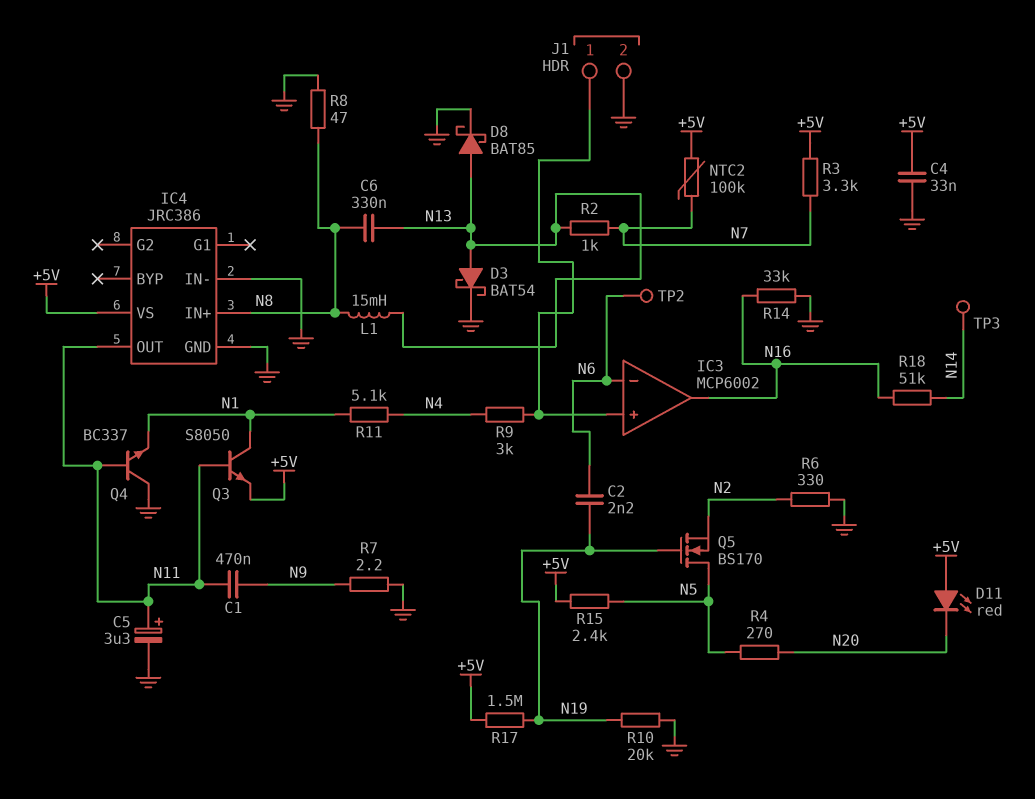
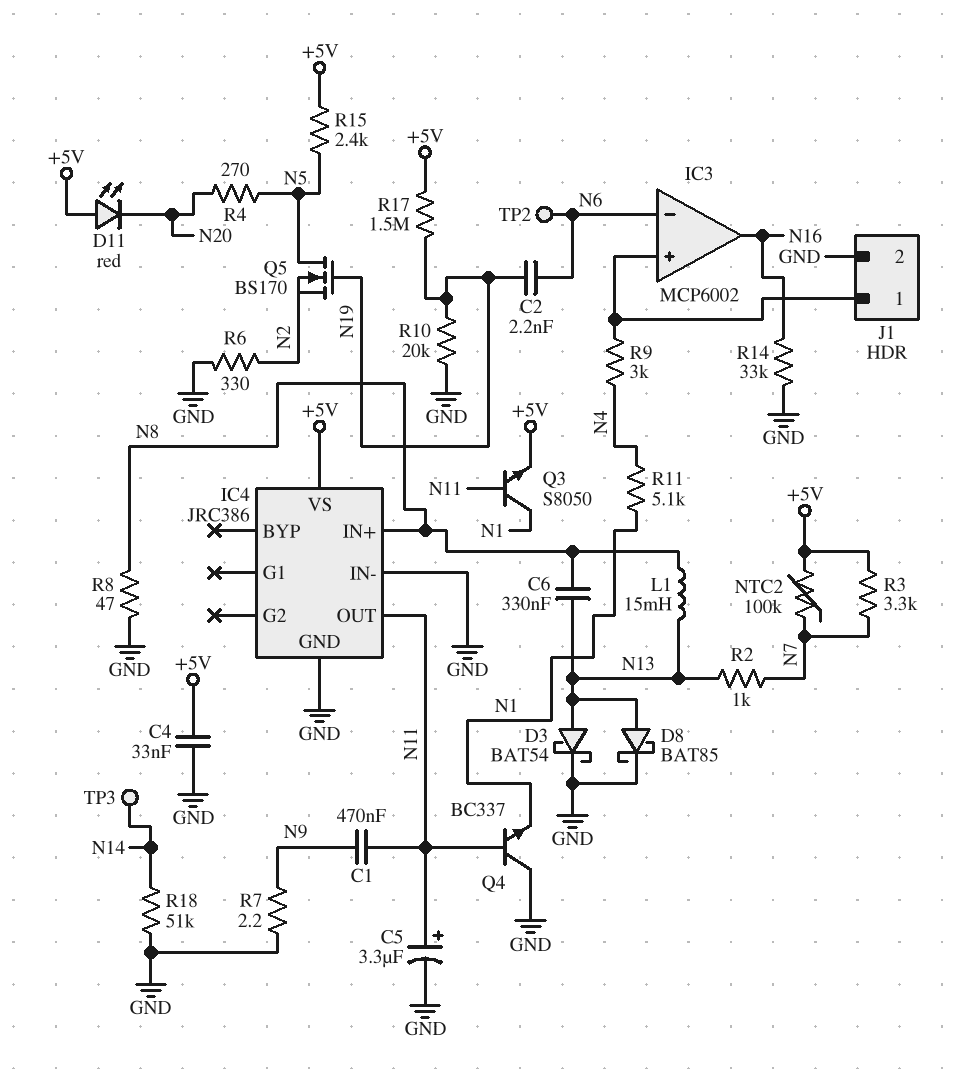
R18: 51k (N14, N16) -> 51k (GND, N14)

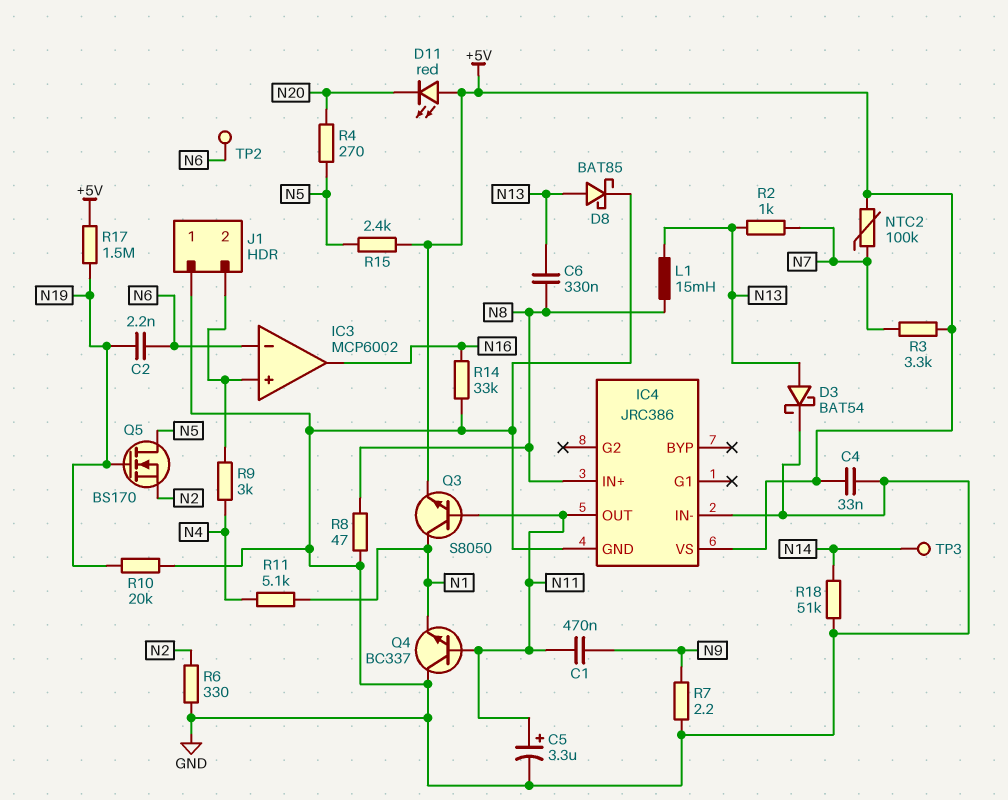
J1 pin 1: IC3/in+ -> GND
J1 pin 2: GND -> IC3/in+

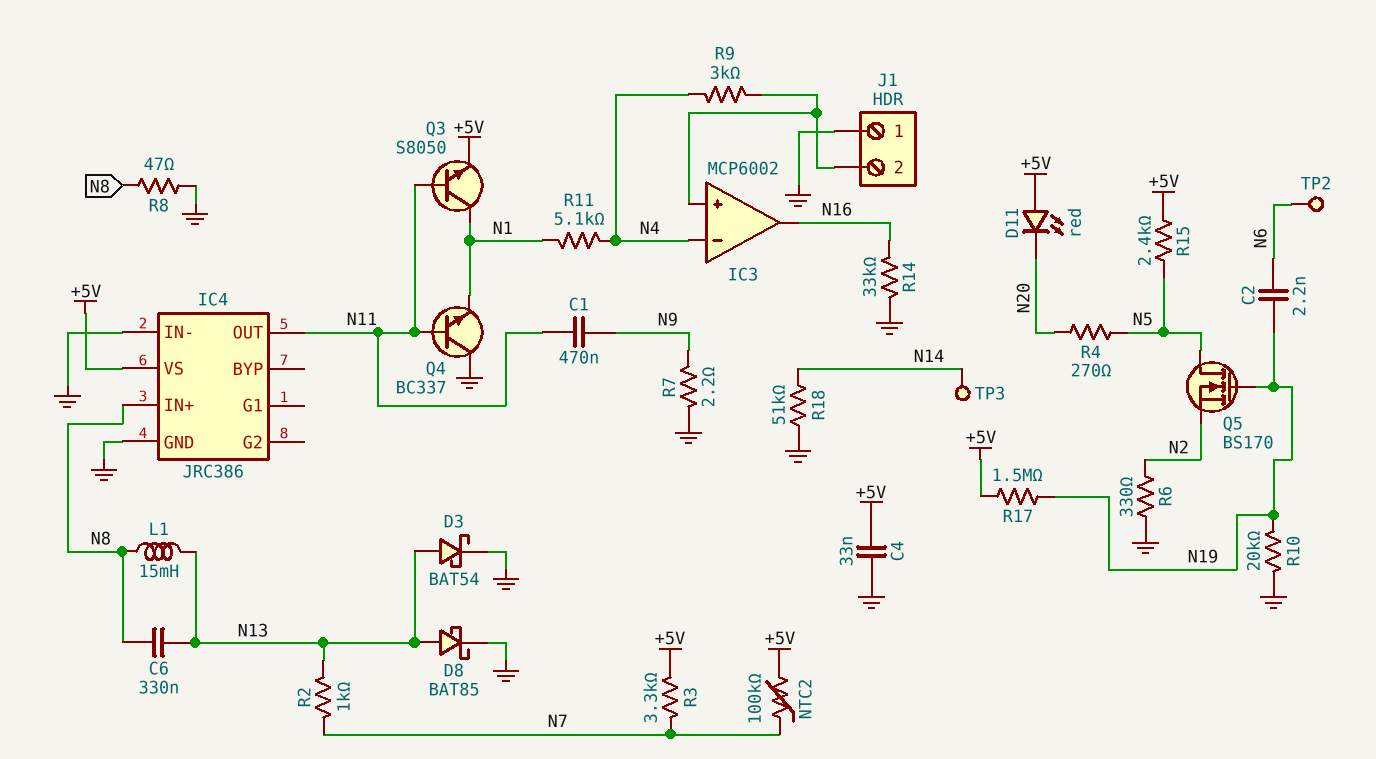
C5: 3.3uF (plus N11, minus GND) -> none
IC3 pin in-: N6 -> N4

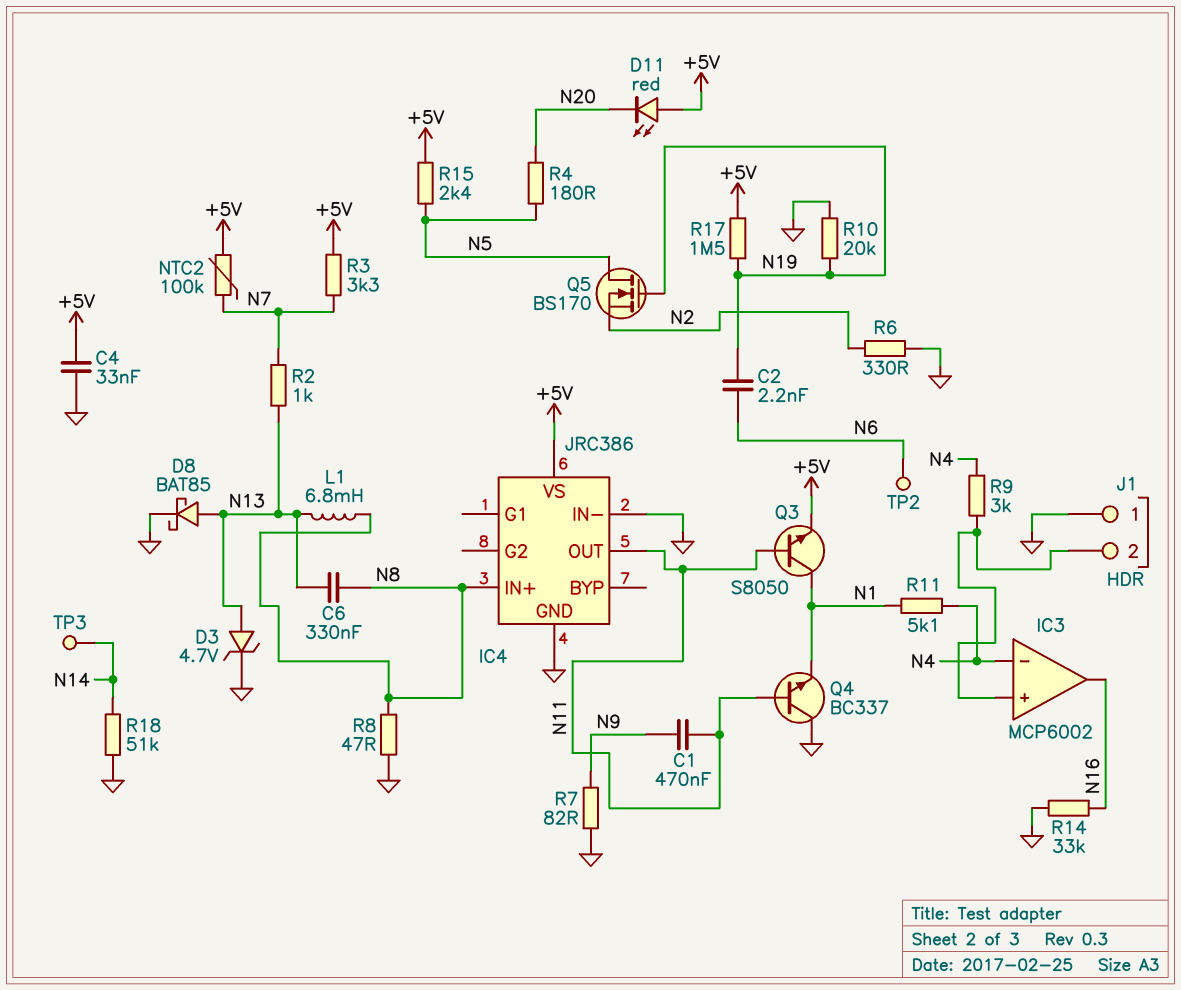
D3: schottky BAT54 (A N13, K GND) -> zener 4.7V (A N13, K GND)
L1: 15mH (N8, N13) -> 6.8mH (N8, N13)
R4: 270 (N5, N20) -> 180 (N5, N20)
R7: 2.2 (GND, N9) -> 82 (GND, N9)

